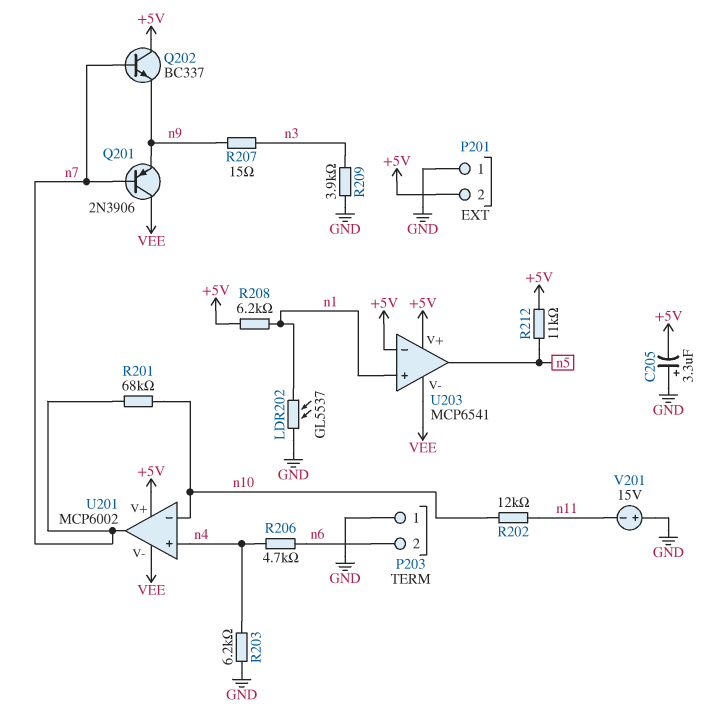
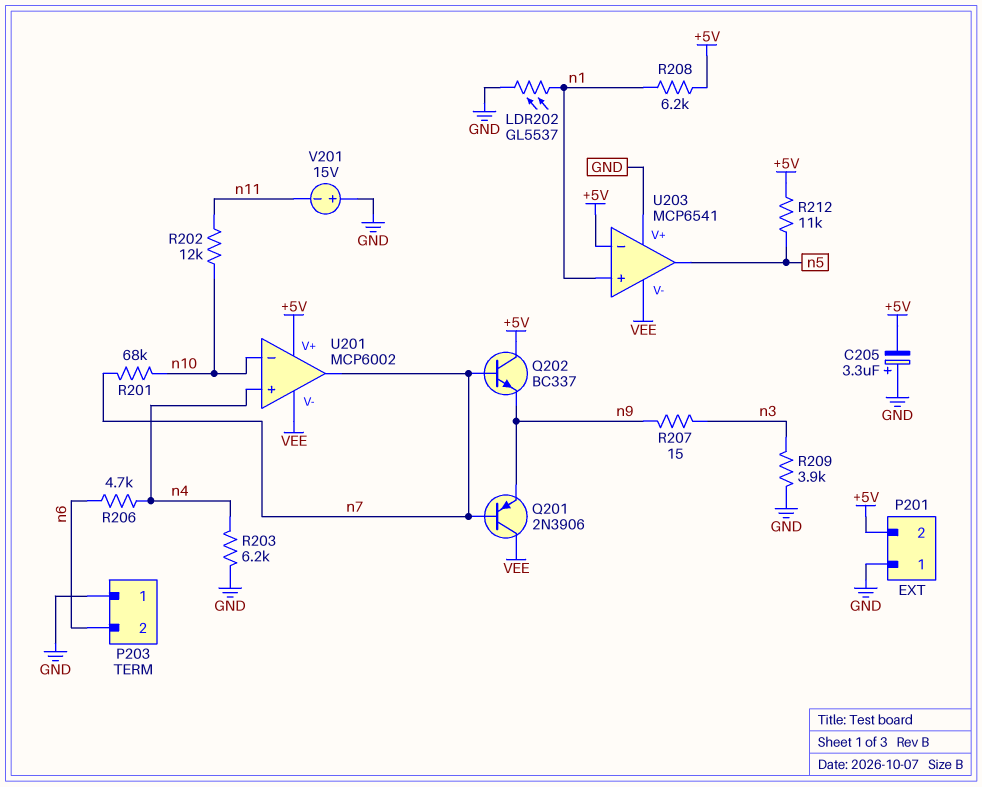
U203 pin V+: +5V -> GND

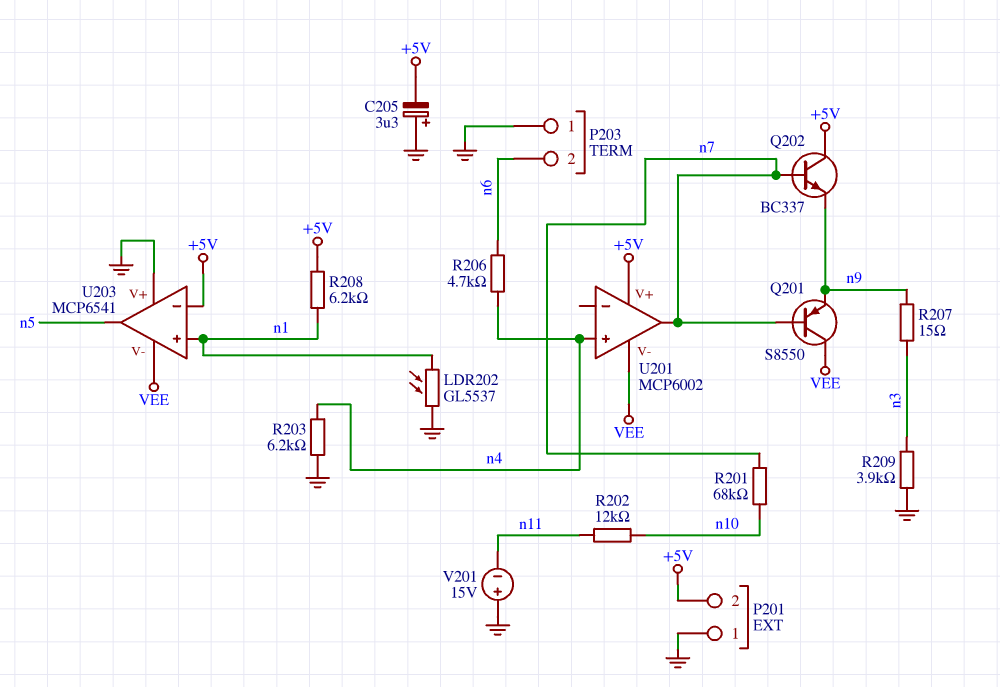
Q201: PNP 2N3906 (B n7, C VEE, E n9) -> PNP S8550 (B n7, C VEE, E n9)
R212: 11k (+5V, n5) -> none
U201 pin in-: n10 -> none

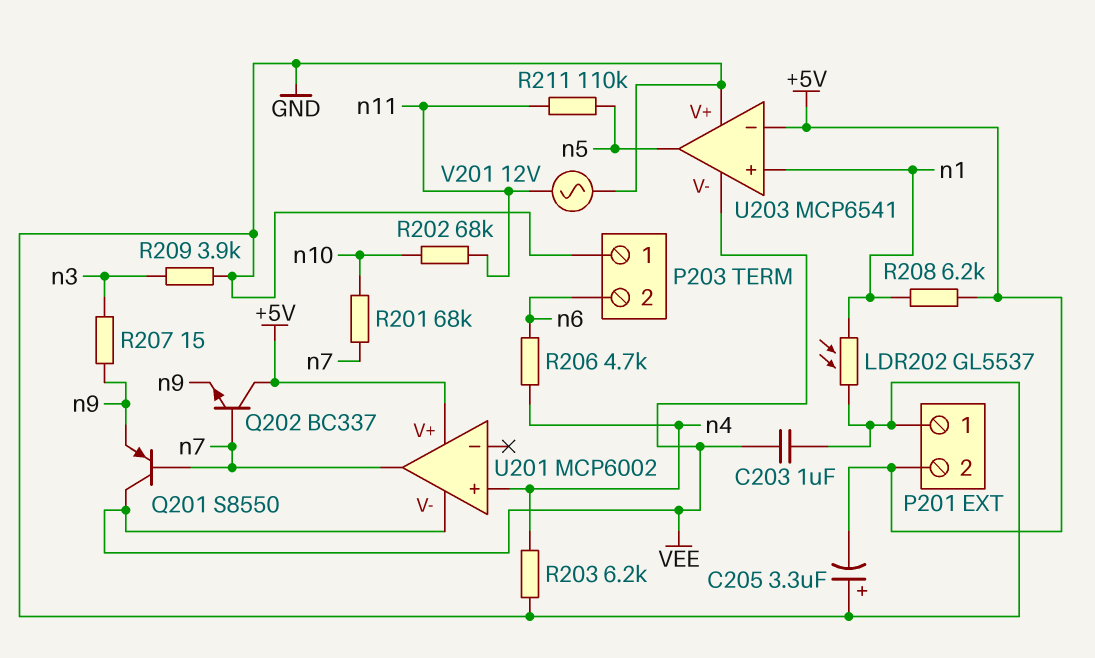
C203: none -> 1uF (GND, VEE)
R202: 12k (n10, n11) -> 68k (n10, n11)
R211: none -> 110k (n5, n11)
V201: 15V (plus GND, minus n11) -> AC 12V (GND, n11)

